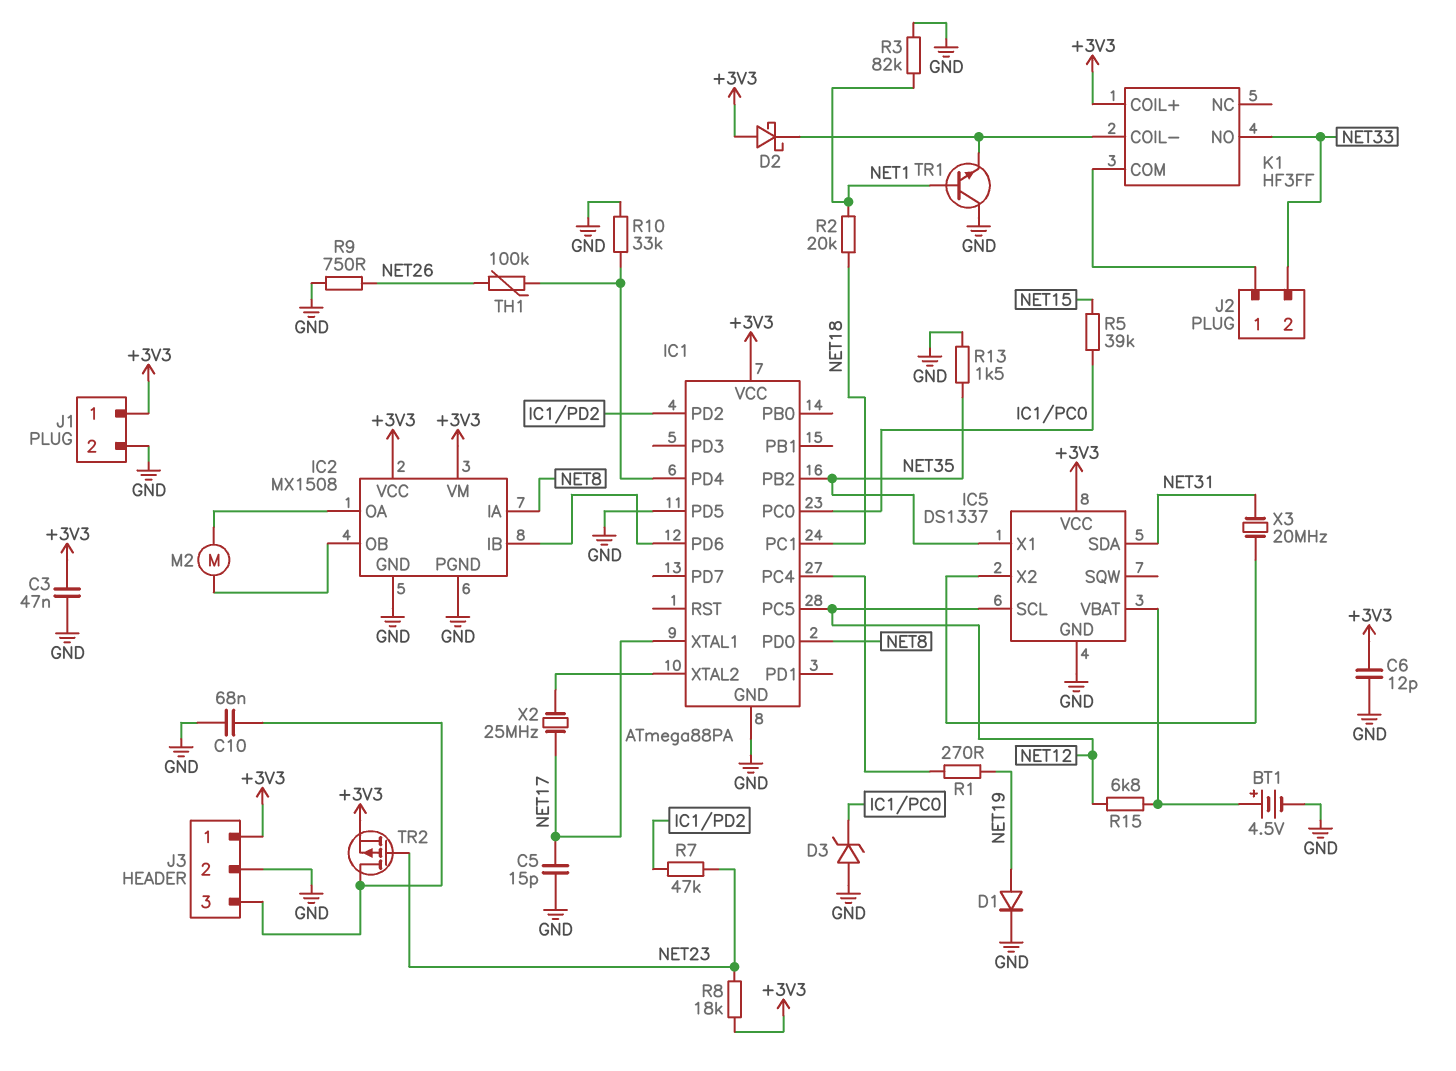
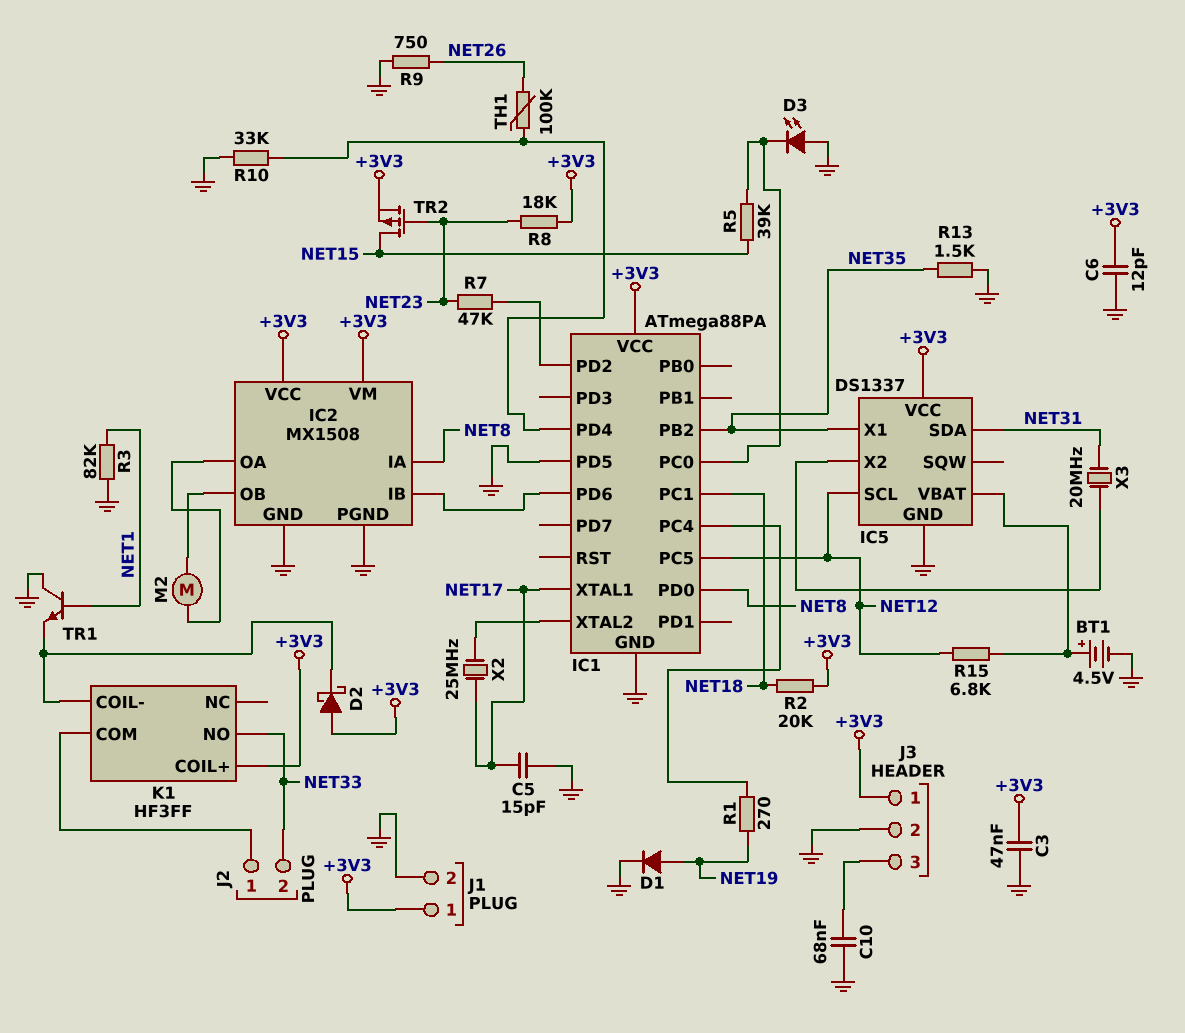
D3: zener (A GND, K IC1/PC0) -> LED (A GND, K IC1/PC0)
R2: 20k (NET1, NET18) -> 20k (+3V3, NET18)
TR2: PMOS (G NET23, D J3/3, S +3V3) -> PMOS (G NET23, D NET15, S +3V3)

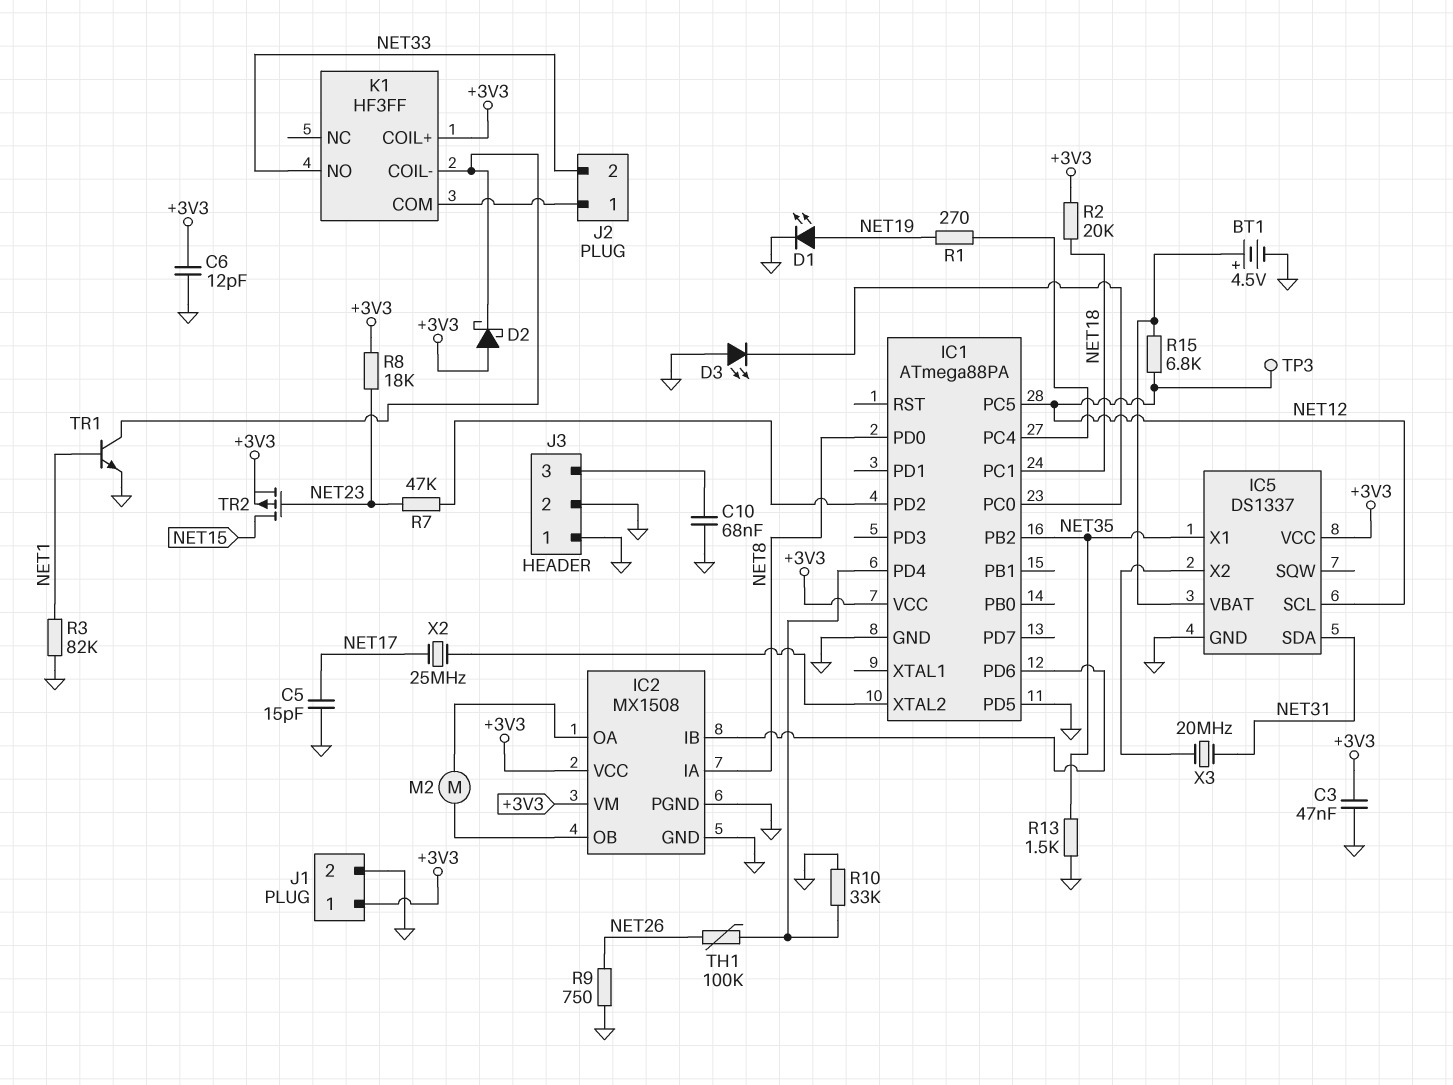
D1: diode (A NET19, K GND) -> LED (A NET19, K GND)
IC1 pin XTAL1: NET17 -> none
J3 pin 1: +3V3 -> GND
R5: 39k (IC1/PC0, NET15) -> none
TP3: none -> test point (NET12)
TR1: NPN (B NET1, C GND, E K1/COIL-) -> NPN (B NET1, C K1/COIL-, E GND)

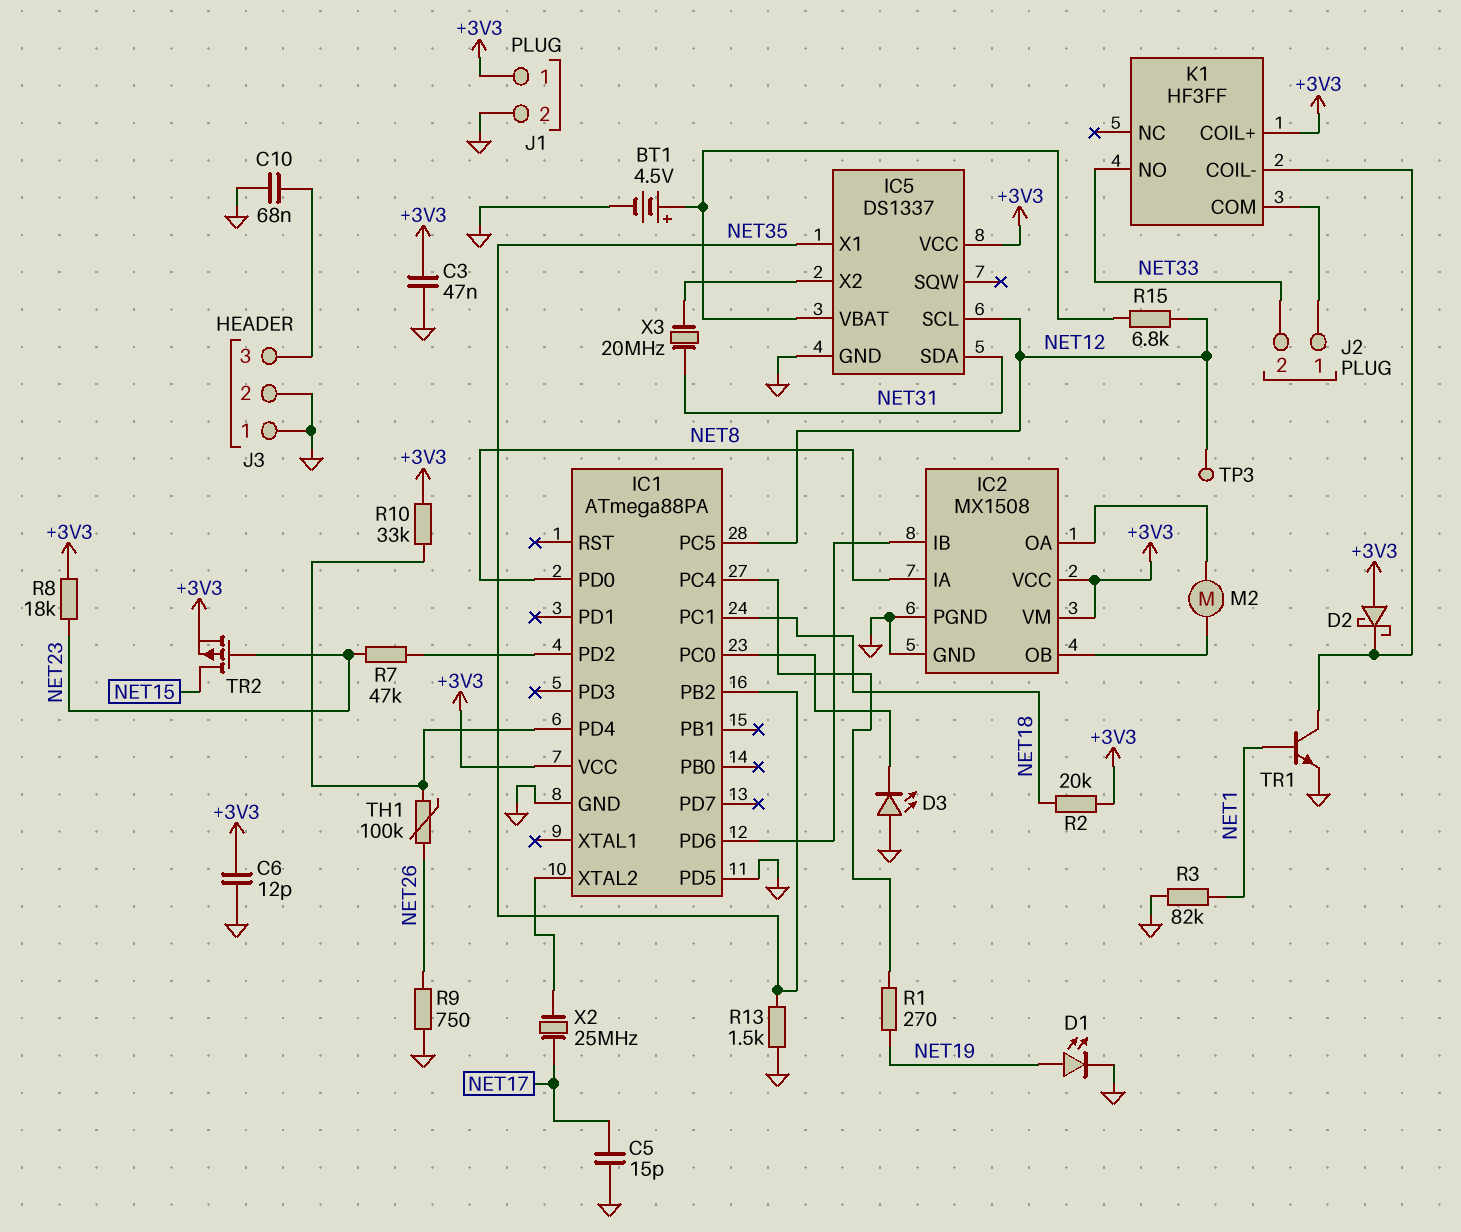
R10: 33k (GND, IC1/PD4) -> 33k (+3V3, IC1/PD4)

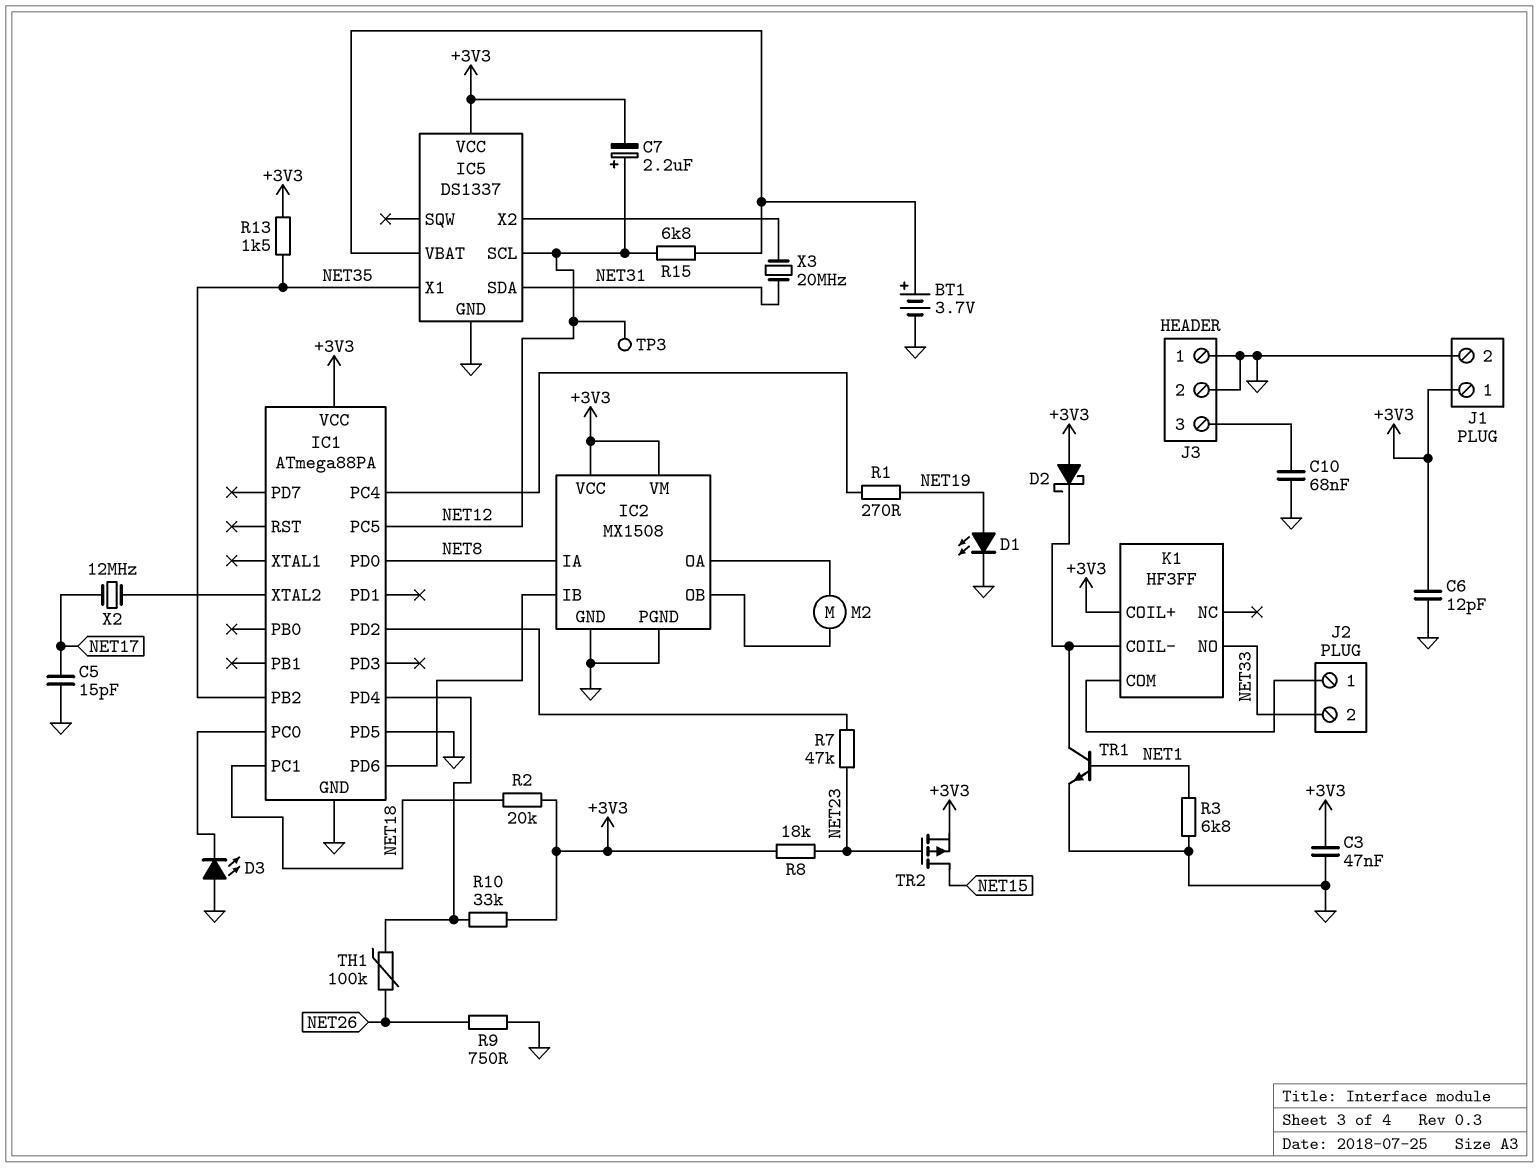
BT1: 4.5V (plus IC5/VBAT, minus GND) -> 3.7V (plus IC5/VBAT, minus GND)
C7: none -> 2.2uF (plus NET12, minus +3V3)
R3: 82k (GND, NET1) -> 6.8k (GND, NET1)
R13: 1.5k (GND, NET35) -> 1.5k (+3V3, NET35)
X2: 25MHz (IC1/XTAL2, NET17) -> 12MHz (IC1/XTAL2, NET17)

